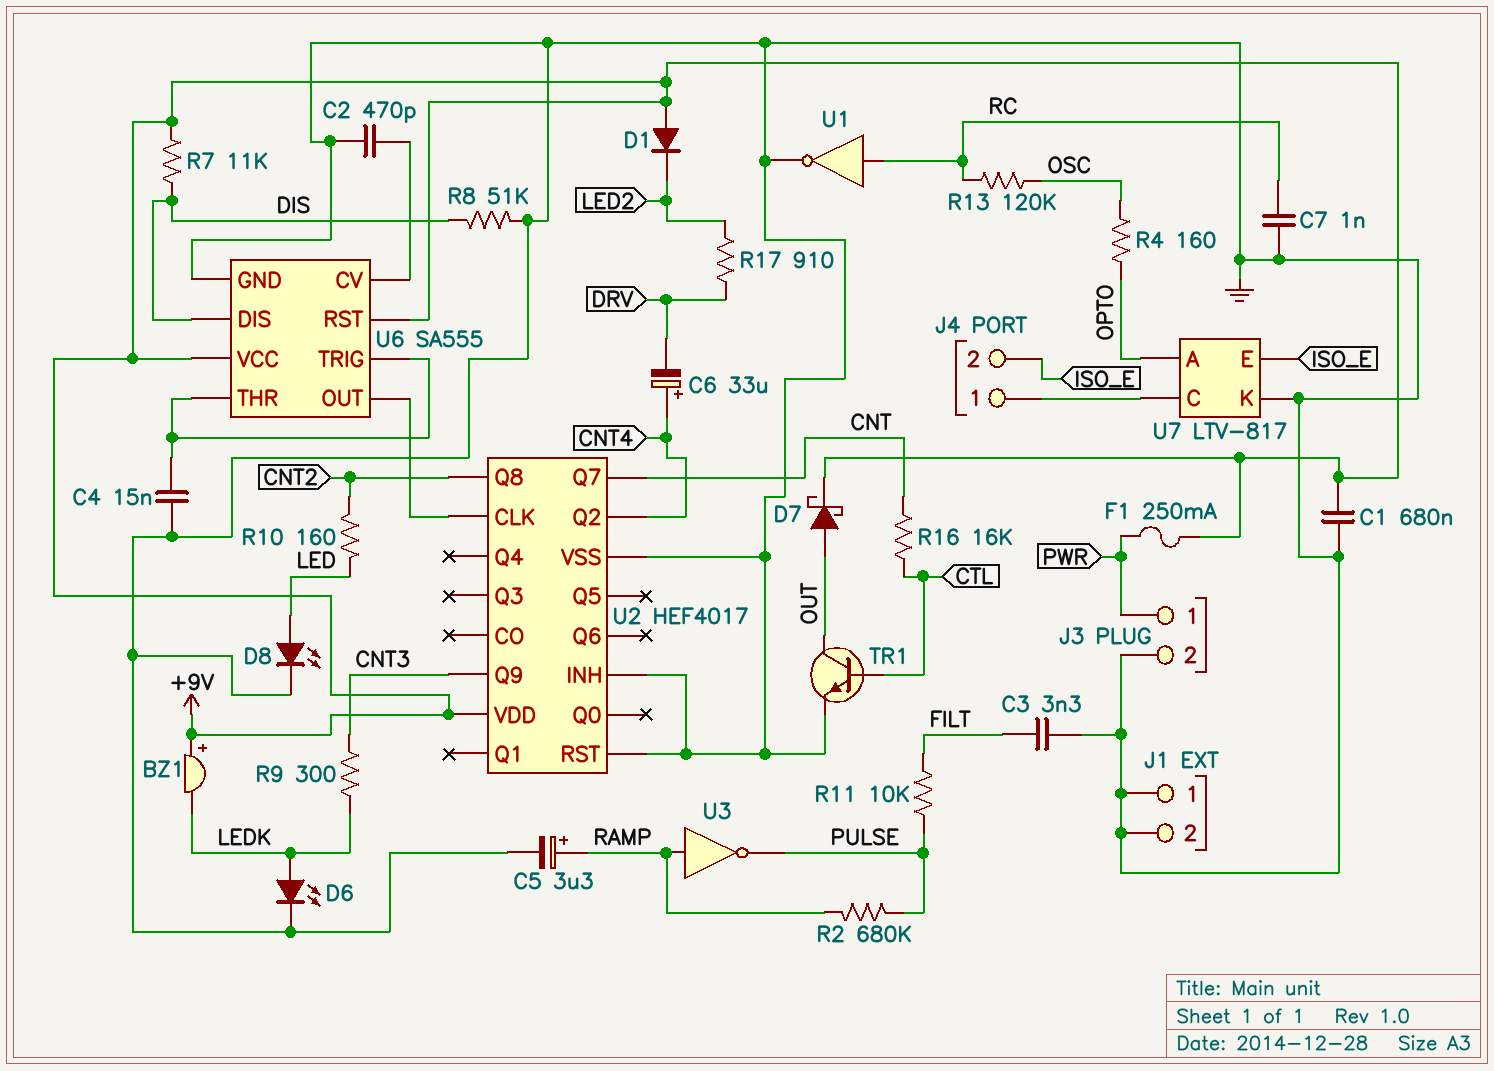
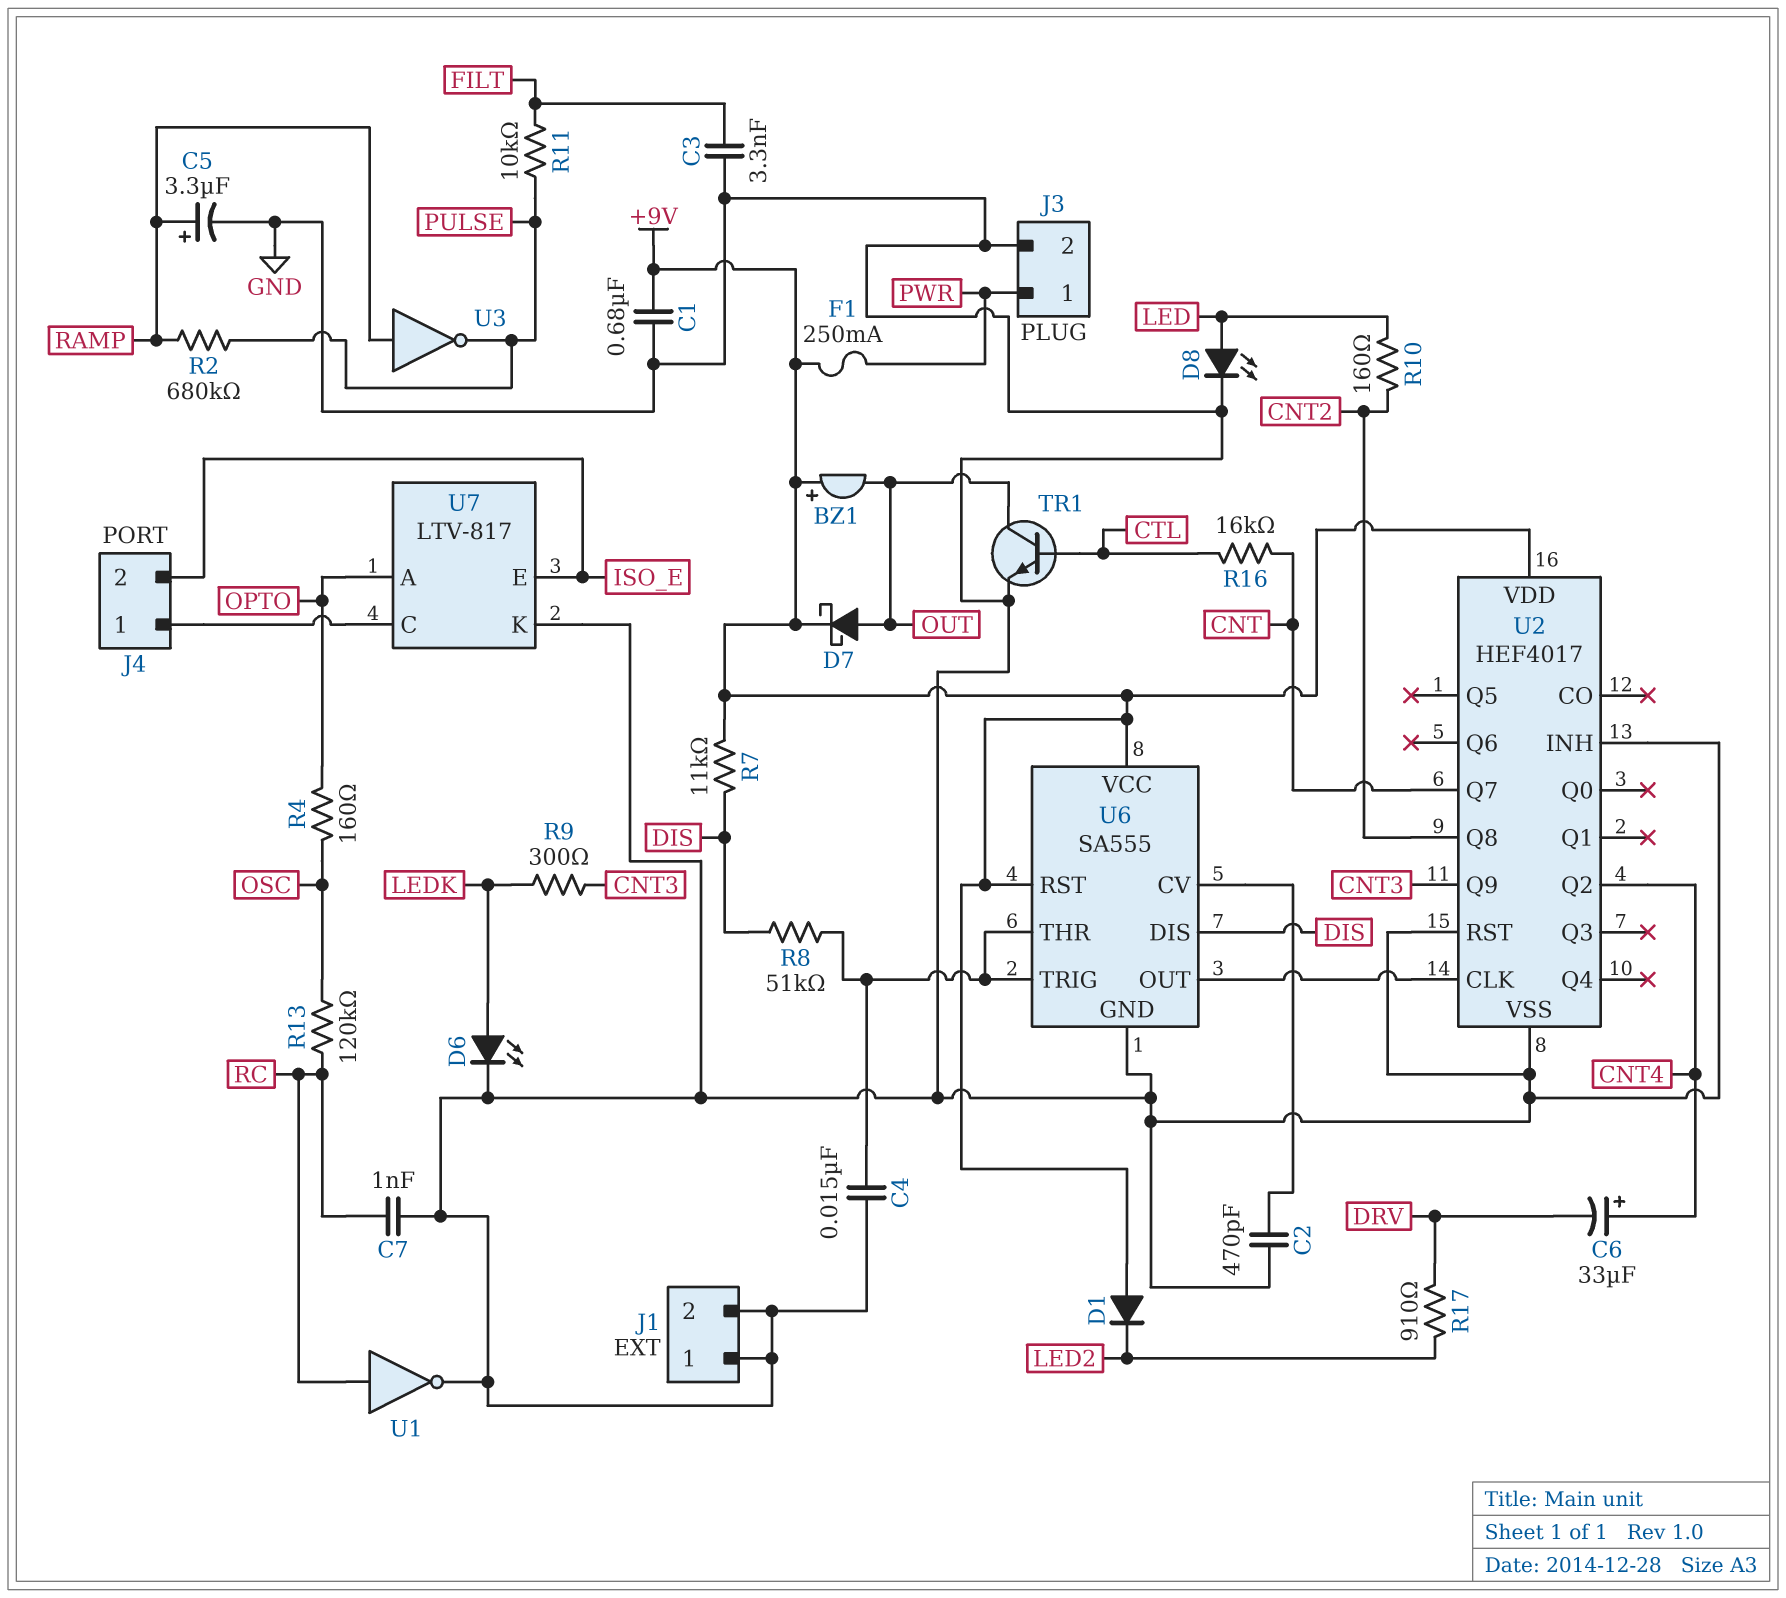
BZ1: buzzer (plus +9V, minus LEDK) -> buzzer (plus +9V, minus OUT)
R8: 51k (DIS, GND) -> 51k (DIS, U6/THR)

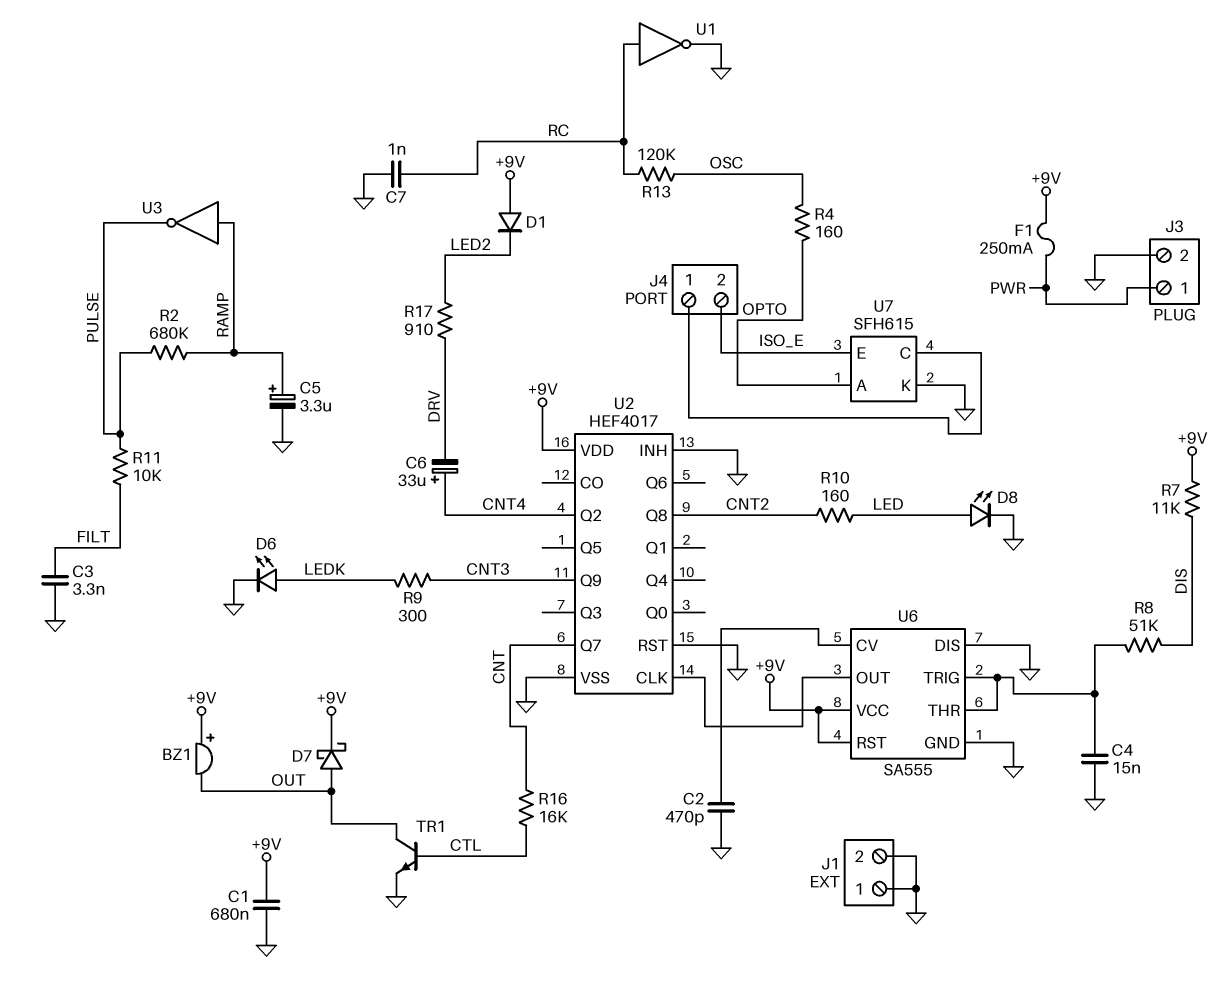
U6 pin DIS: DIS -> GND
U7: LTV-817 -> SFH615

